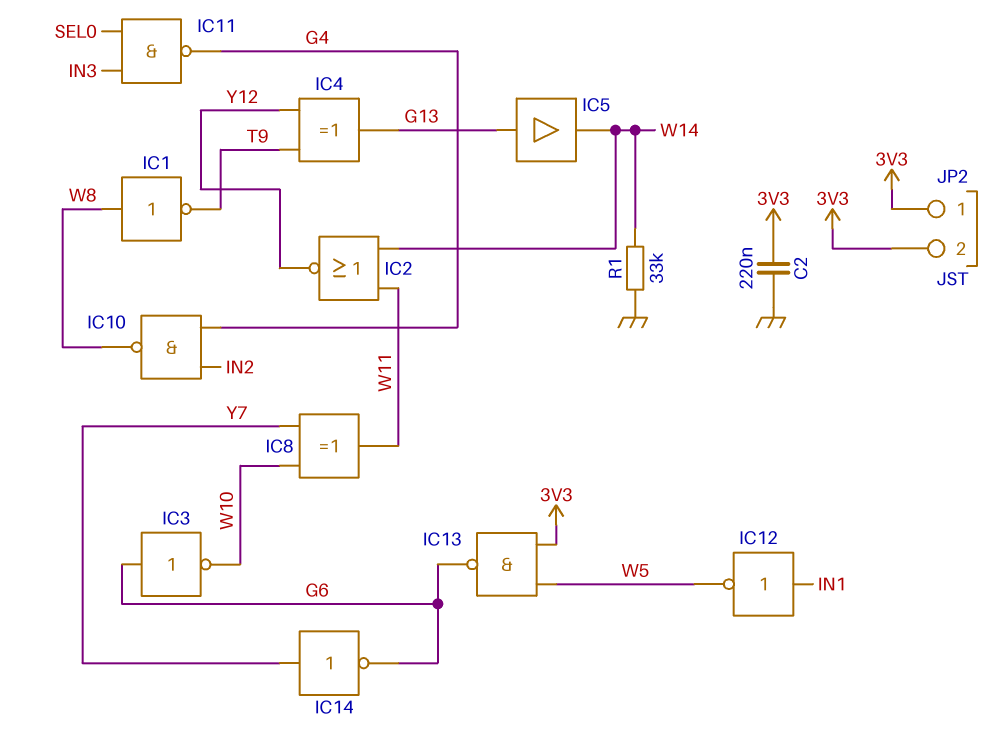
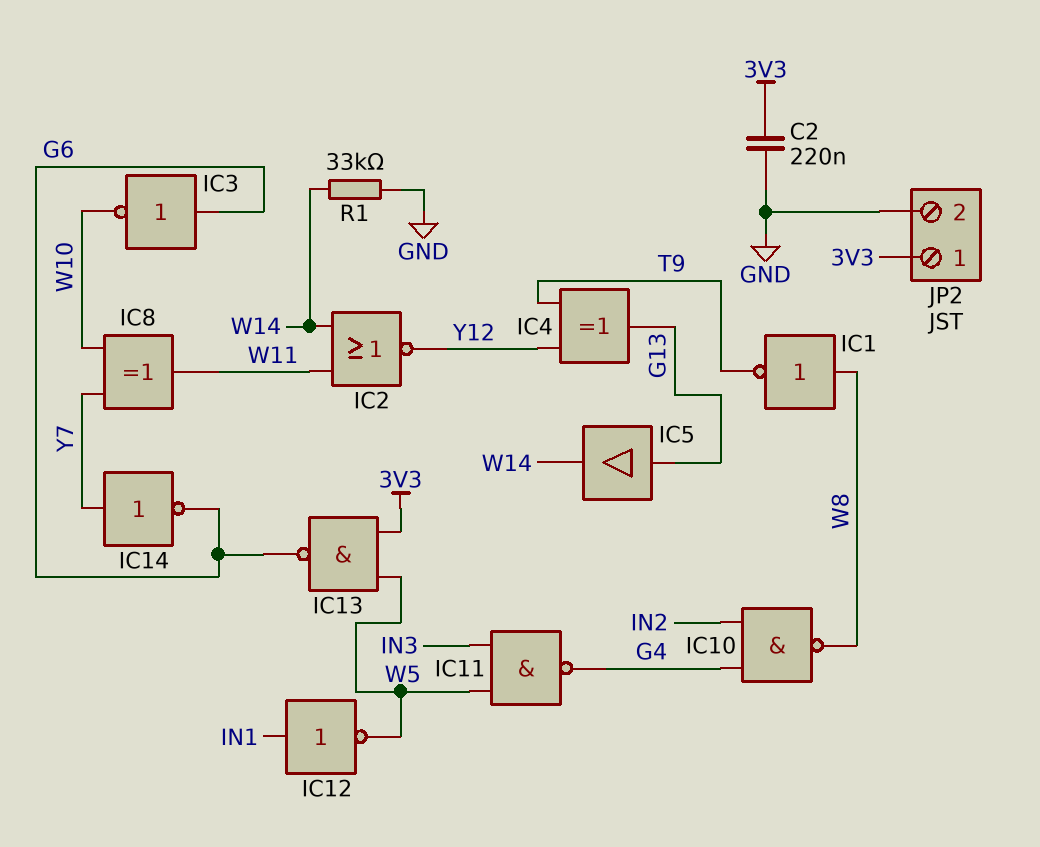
IC11: NAND (in IN3, in SEL0, out G4) -> NAND (in IN3, in W5, out G4)
JP2 pin 2: 3V3 -> GND

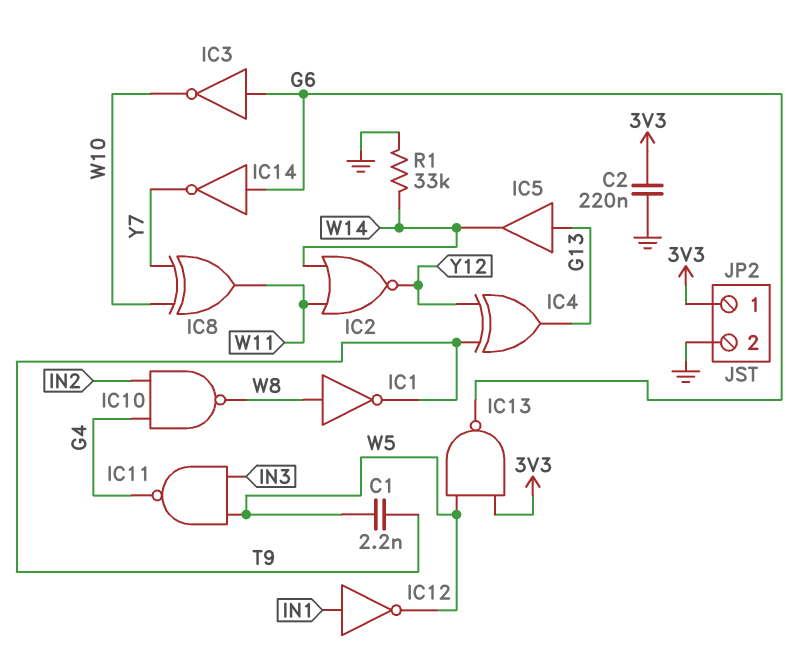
C1: none -> 2.2nF (T9, W5)
IC14: NOT (in Y7, out G6) -> NOT (in G6, out Y7)

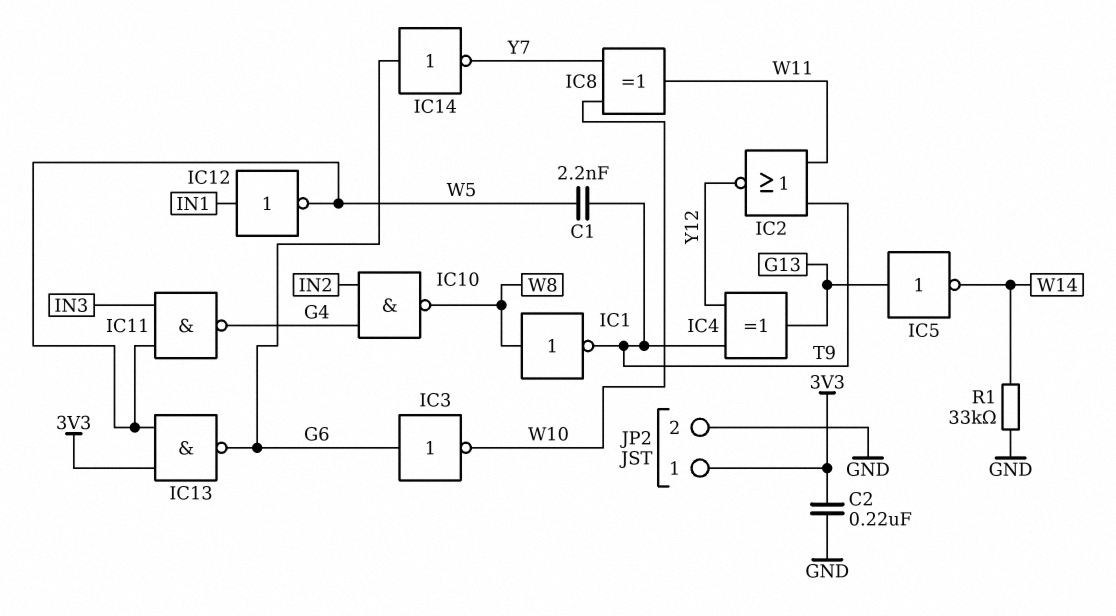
IC2: NOR (in W11, in W14, out Y12) -> NOR (in T9, in W11, out Y12)
IC5: buffer (in G13, out W14) -> NOT (in G13, out W14)

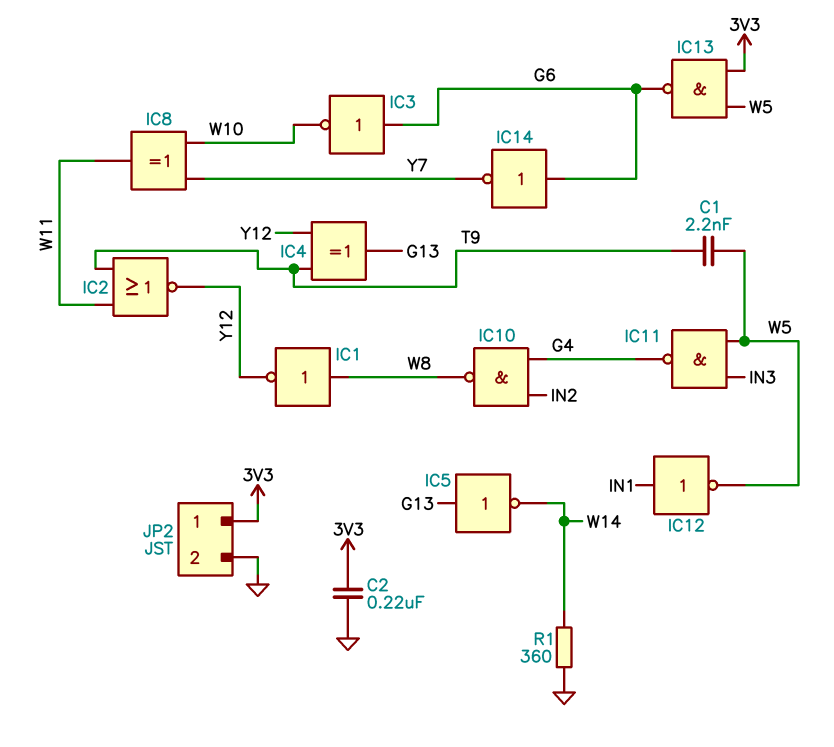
IC1: NOT (in W8, out T9) -> NOT (in W8, out Y12)
R1: 33k (GND, W14) -> 360 (GND, W14)

